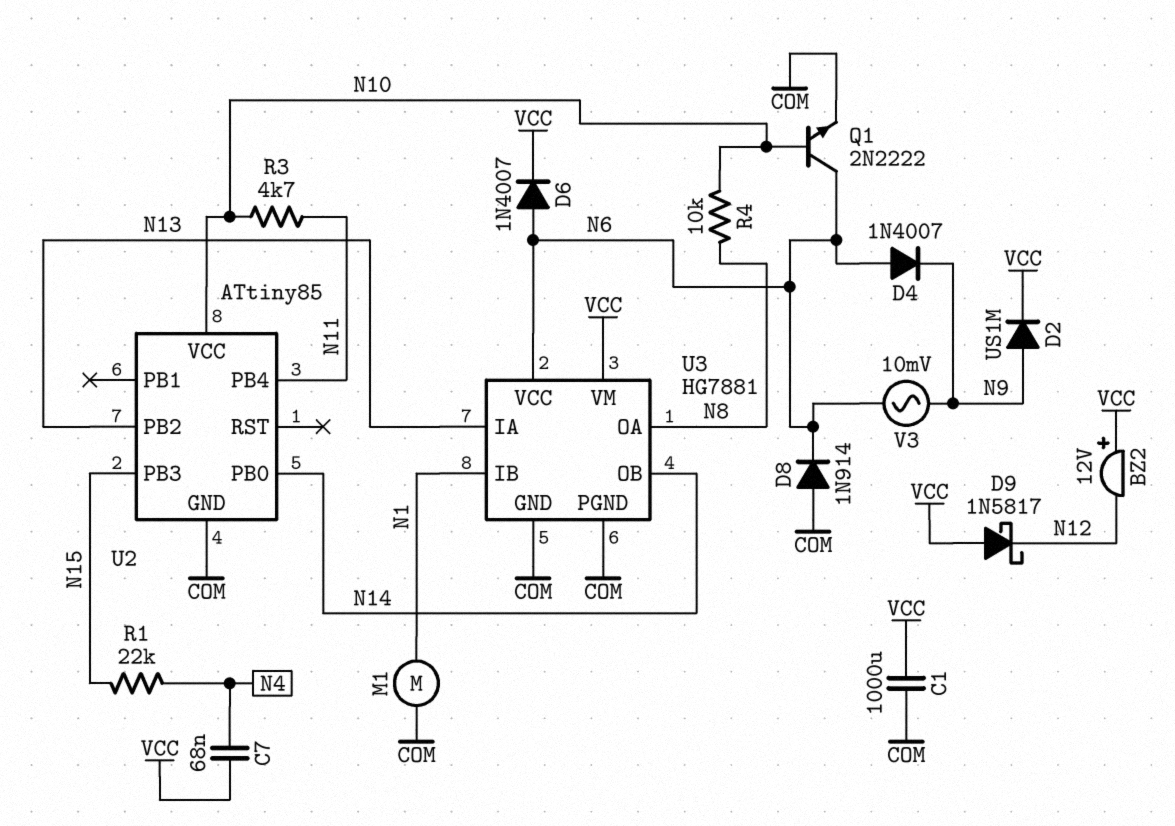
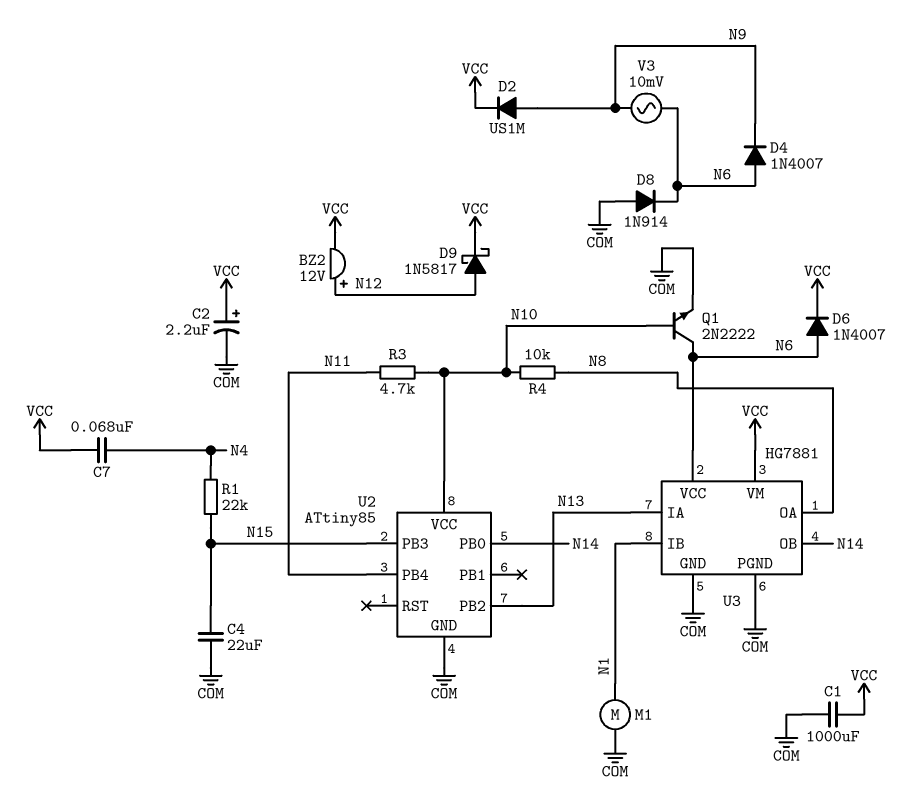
BZ2: buzzer 12V (plus VCC, minus N12) -> buzzer 12V (plus N12, minus VCC)
C2: none -> 2.2uF (plus VCC, minus COM)
C4: none -> 22uF (COM, N15)
D9: schottky 1N5817 (A VCC, K N12) -> schottky 1N5817 (A N12, K VCC)

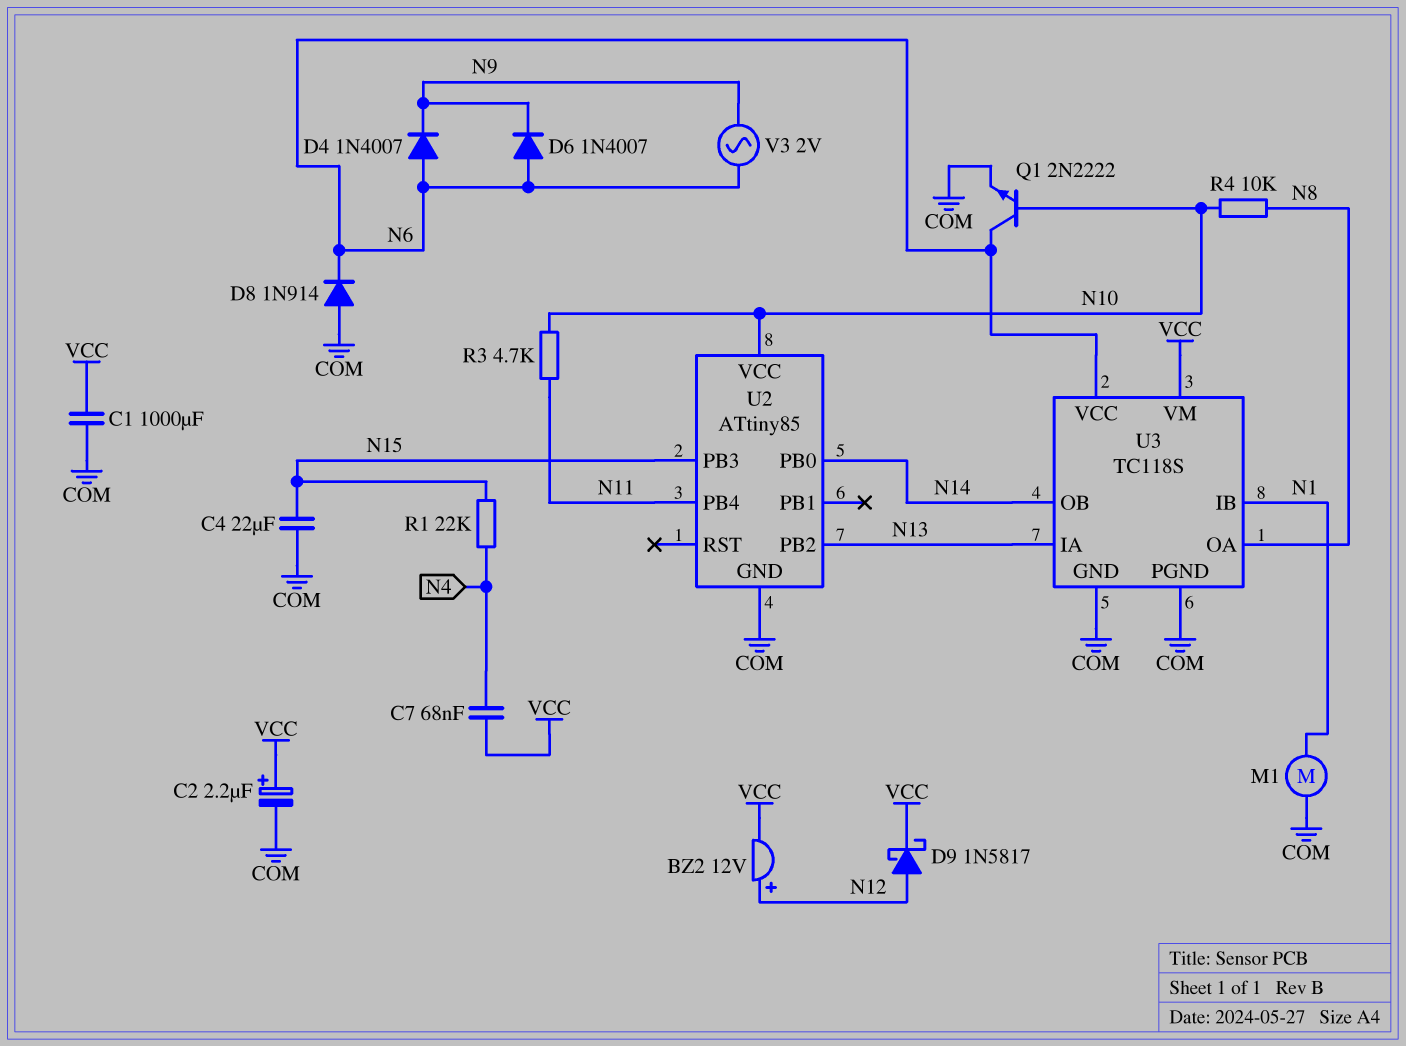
D2: diode US1M (A N9, K VCC) -> none
D6: diode 1N4007 (A N6, K VCC) -> diode 1N4007 (A N6, K N9)
U3: HG7881 -> TC118S
V3: AC 10mV (N6, N9) -> AC 2V (N6, N9)

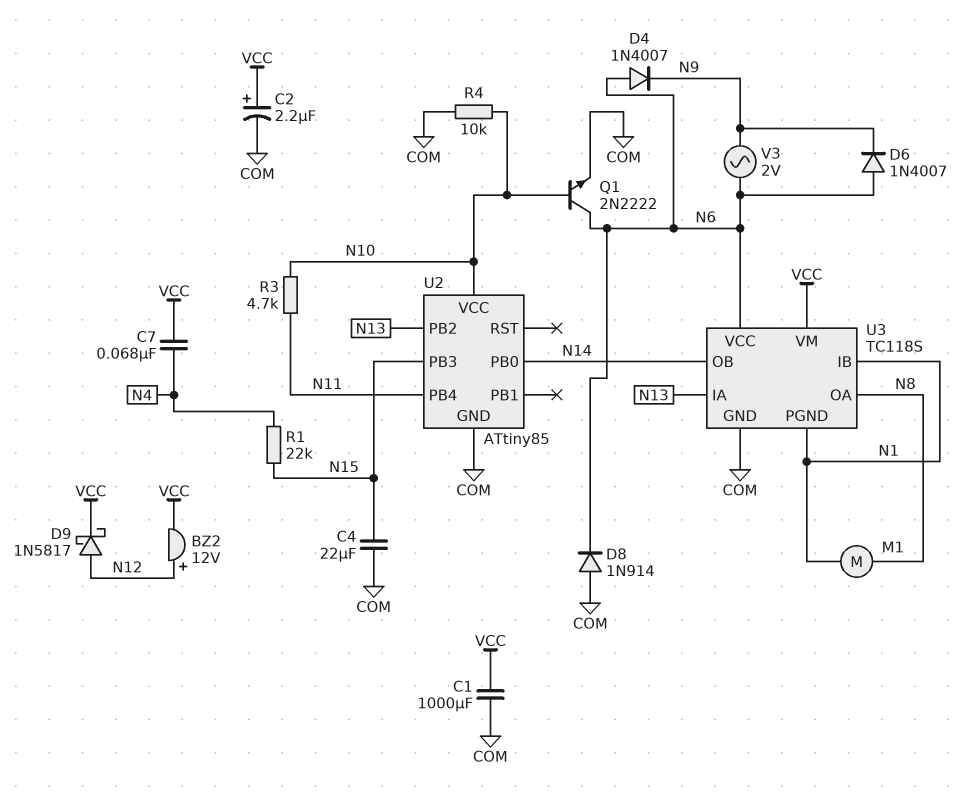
M1: motor (COM, N1) -> motor (N1, N8)
R4: 10k (N8, N10) -> 10k (COM, N10)
U3 pin PGND: COM -> N1

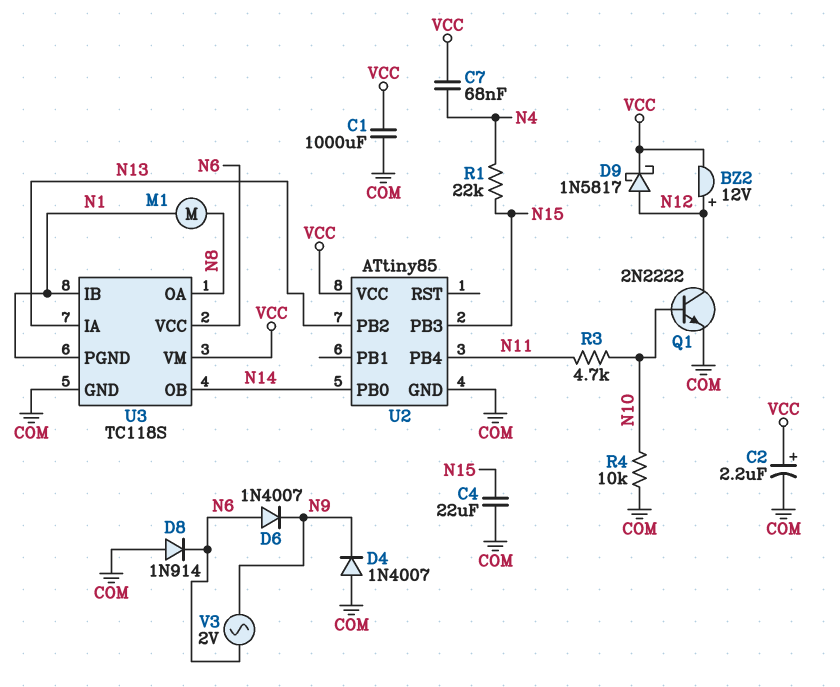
D4: diode 1N4007 (A N6, K N9) -> diode 1N4007 (A COM, K N9)
Q1: NPN 2N2222 (B N10, C N6, E COM) -> NPN 2N2222 (B N10, C N12, E COM)
U2 pin VCC: N10 -> VCC

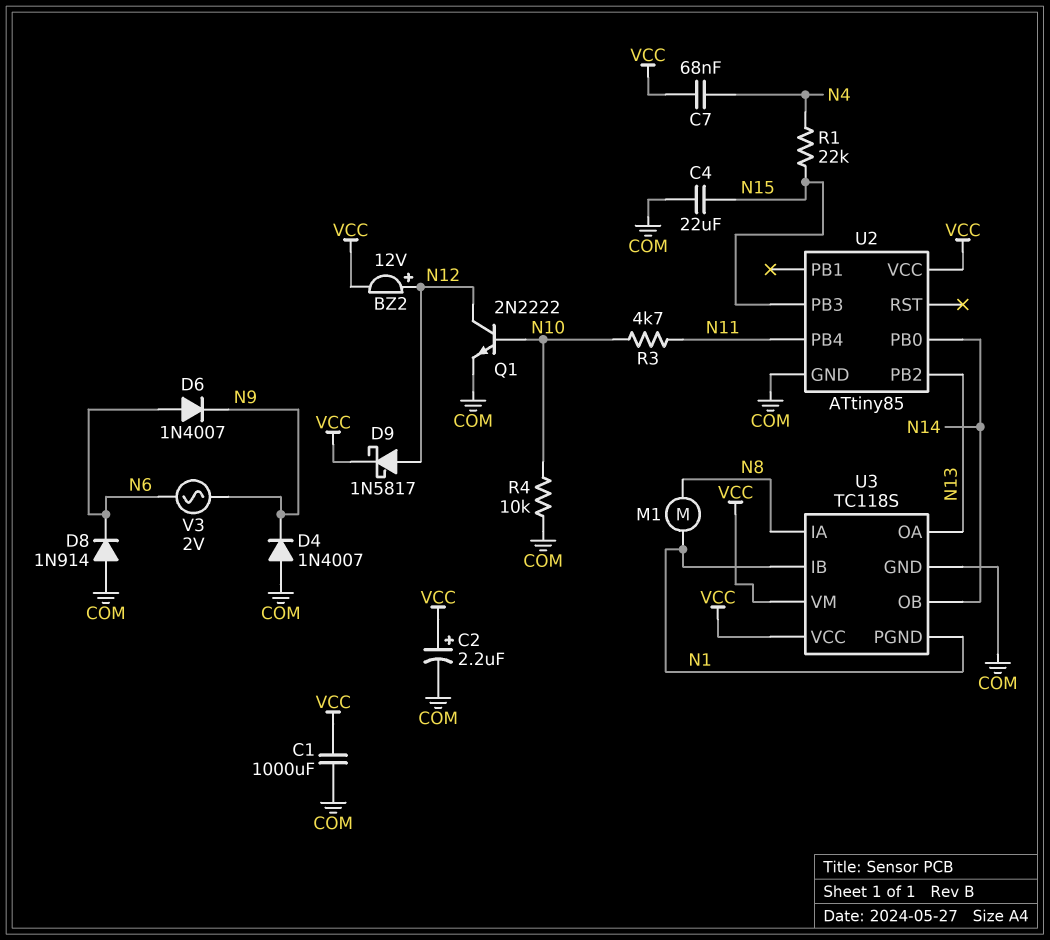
U3 pin IA: N13 -> N8
U3 pin OA: N8 -> N13
U3 pin VCC: N6 -> VCC

